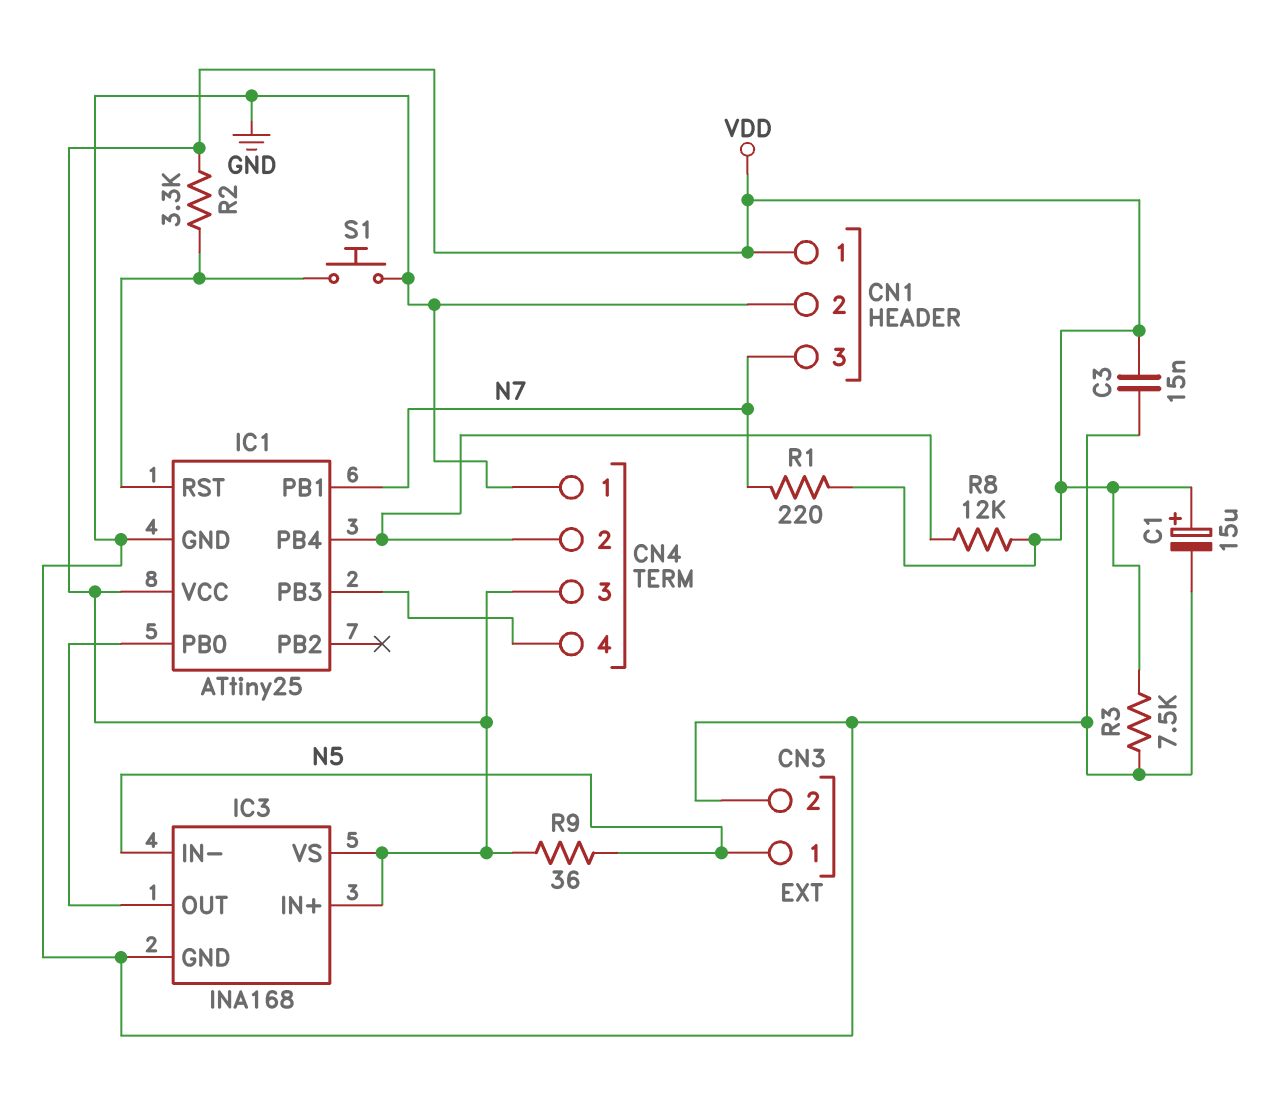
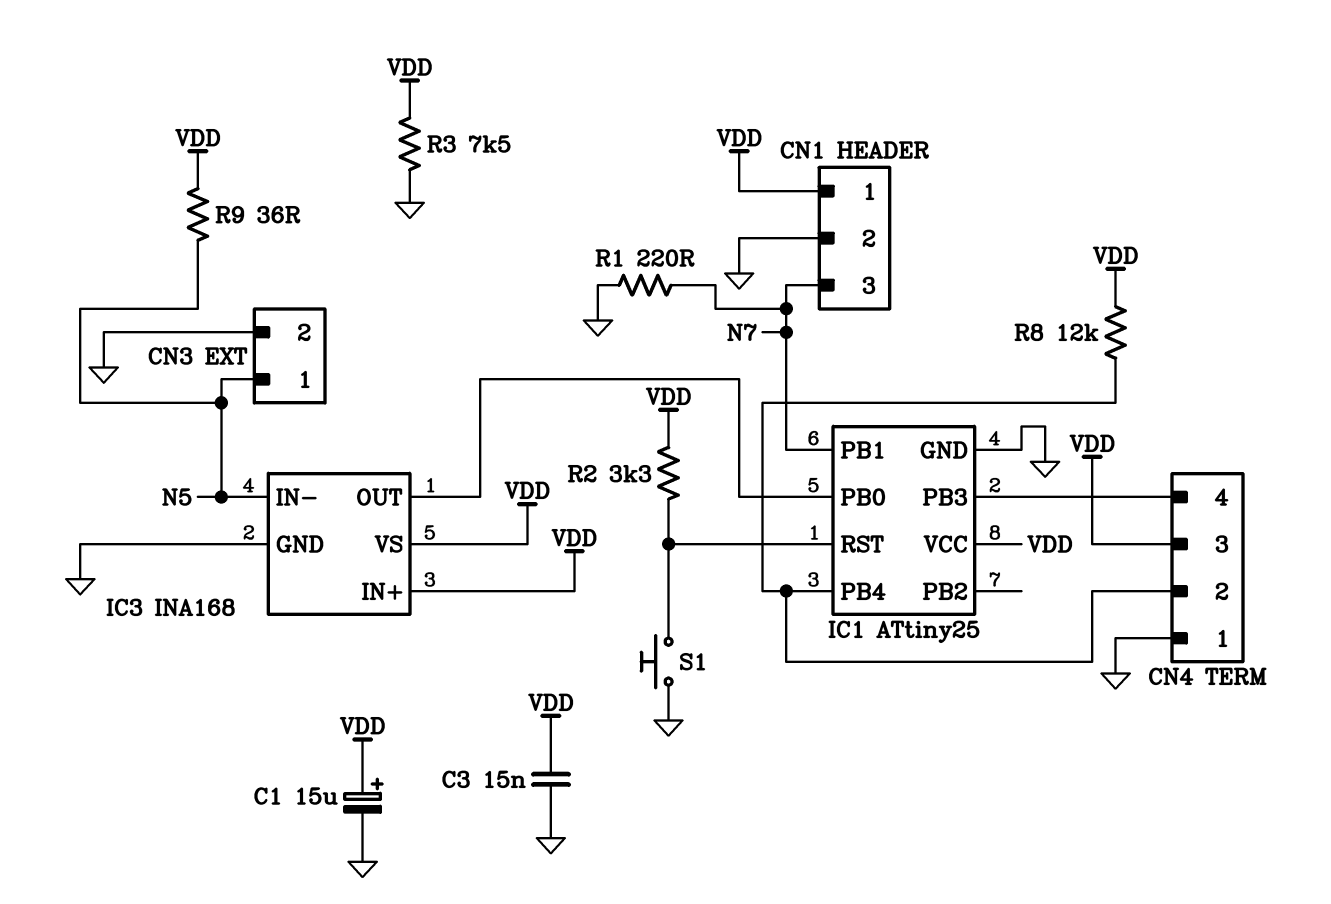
R1: 220 (N7, VDD) -> 220 (GND, N7)

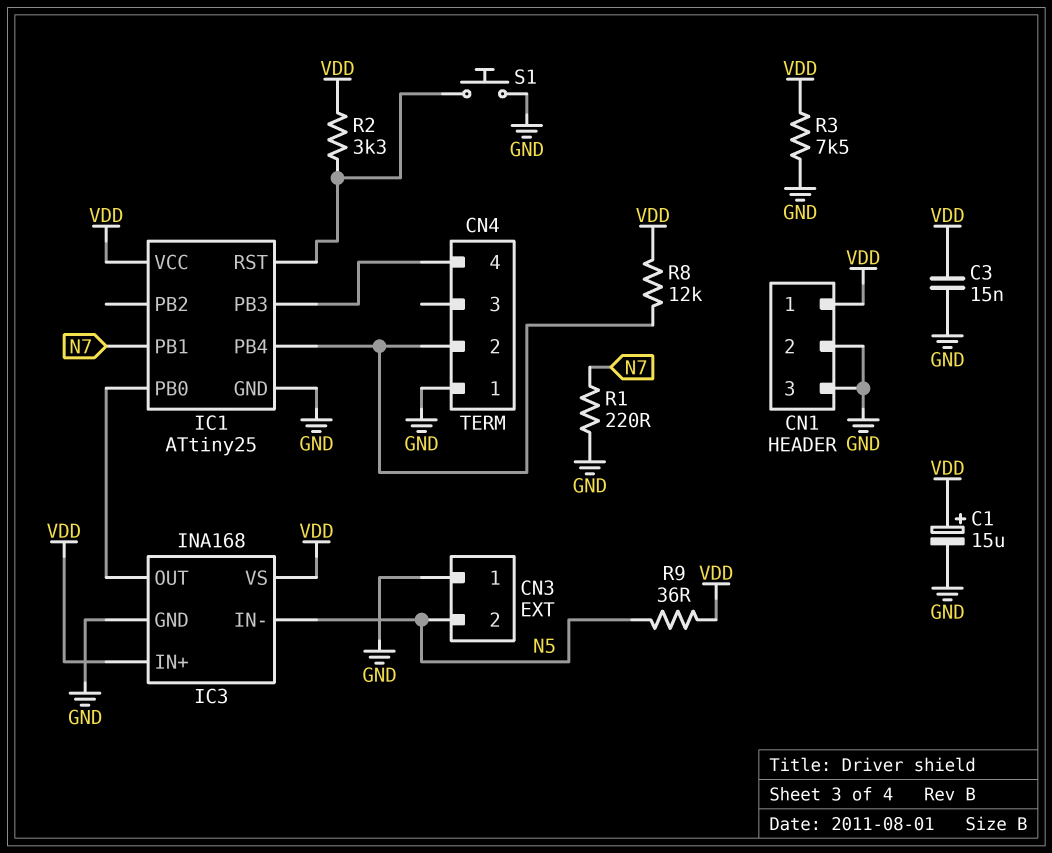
CN1 pin 3: N7 -> GND
CN3 pin 1: N5 -> GND
CN3 pin 2: GND -> N5
CN4 pin 3: VDD -> none

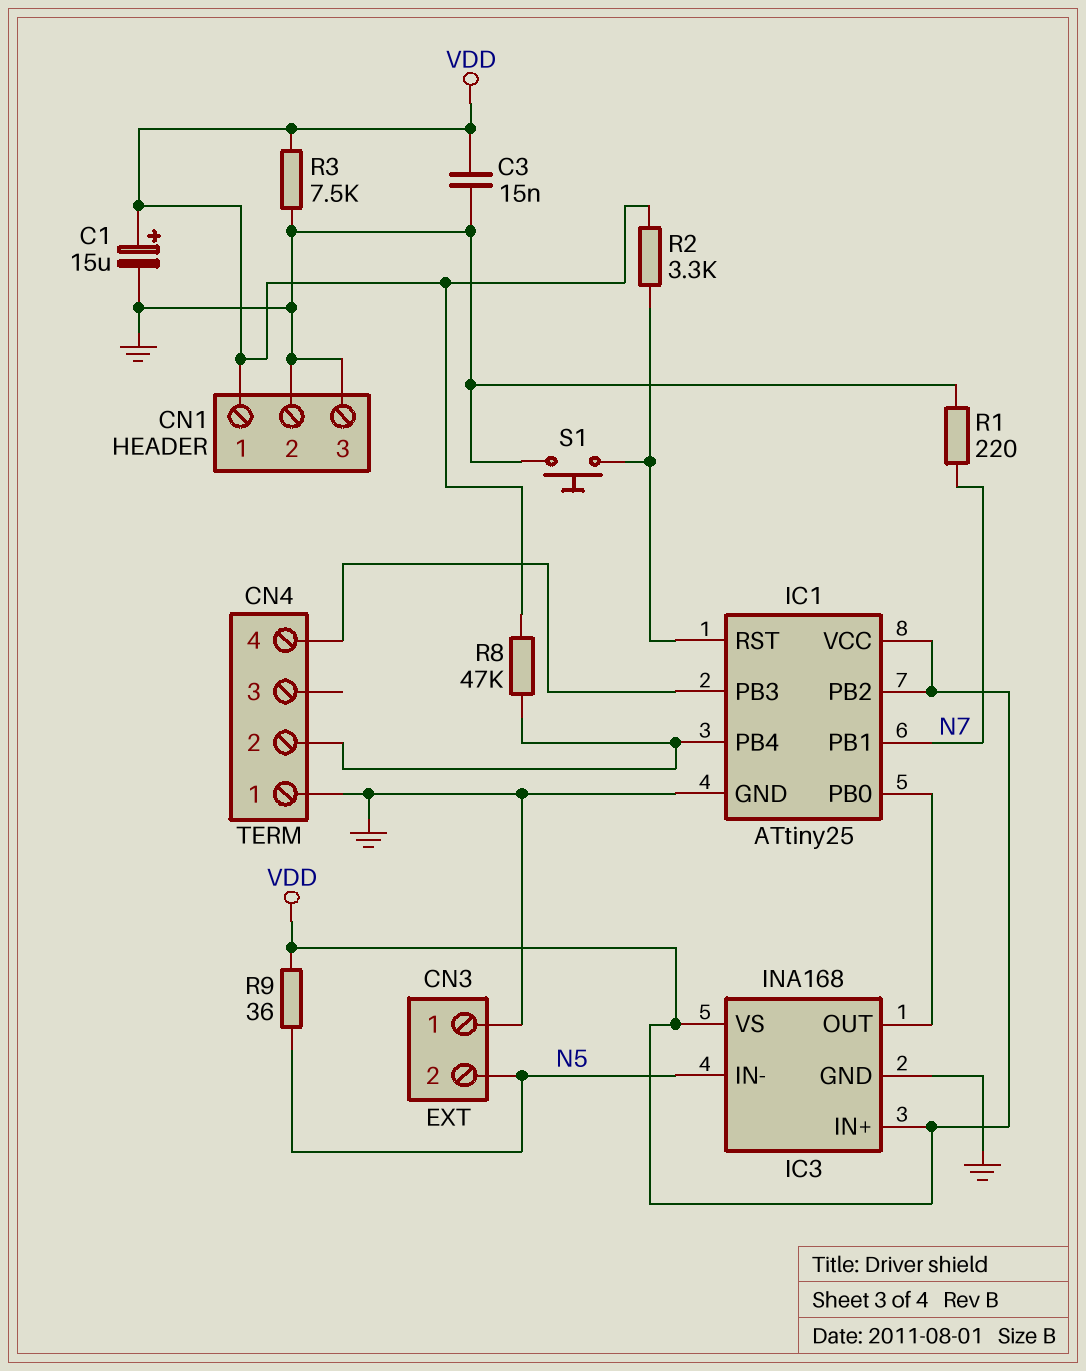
IC1 pin PB2: none -> VDD
R8: 12k (CN4/2, VDD) -> 47k (CN4/2, VDD)

